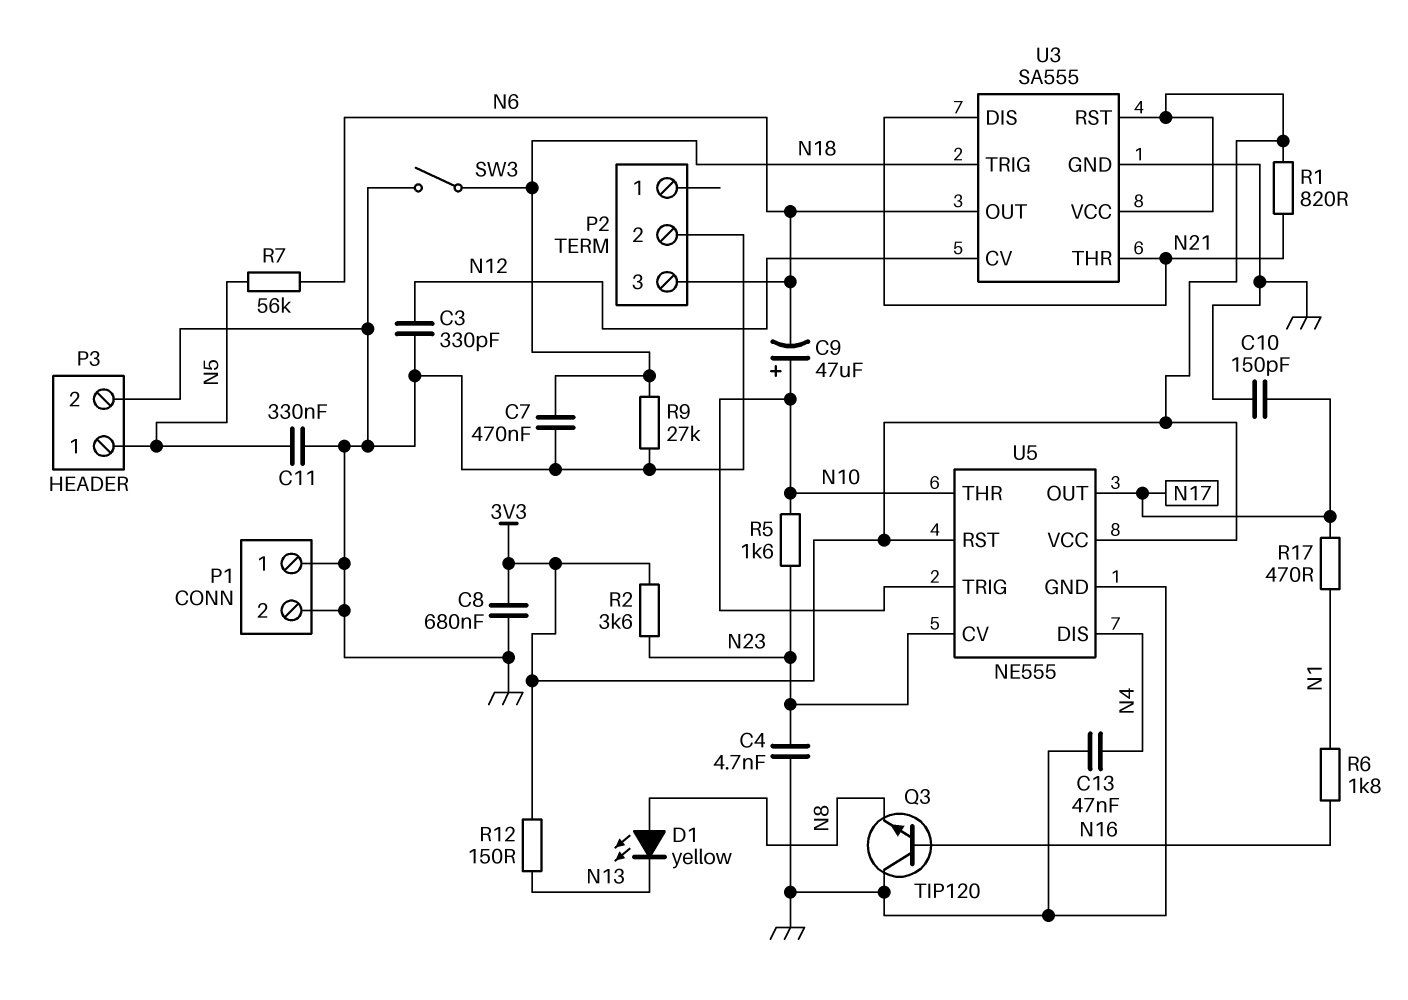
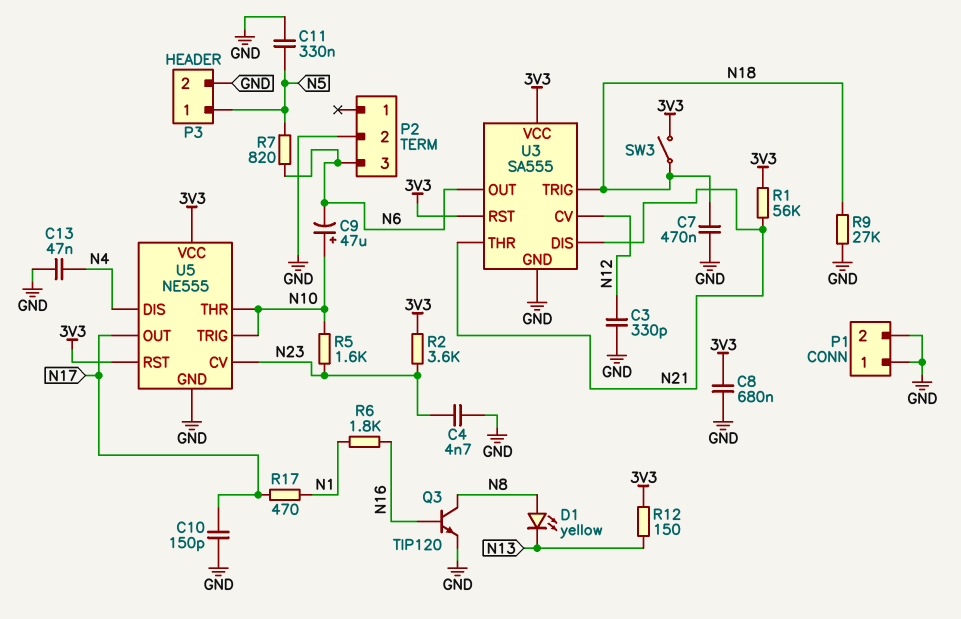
Q3: NPN TIP120 (B N16, C GND, E N8) -> NPN TIP120 (B N16, C N8, E GND)
R1: 820 (3V3, N21) -> 56k (3V3, N21)
R7: 56k (N5, N6) -> 820 (N5, N6)
SW3: switch (GND, N18) -> switch (3V3, N18)

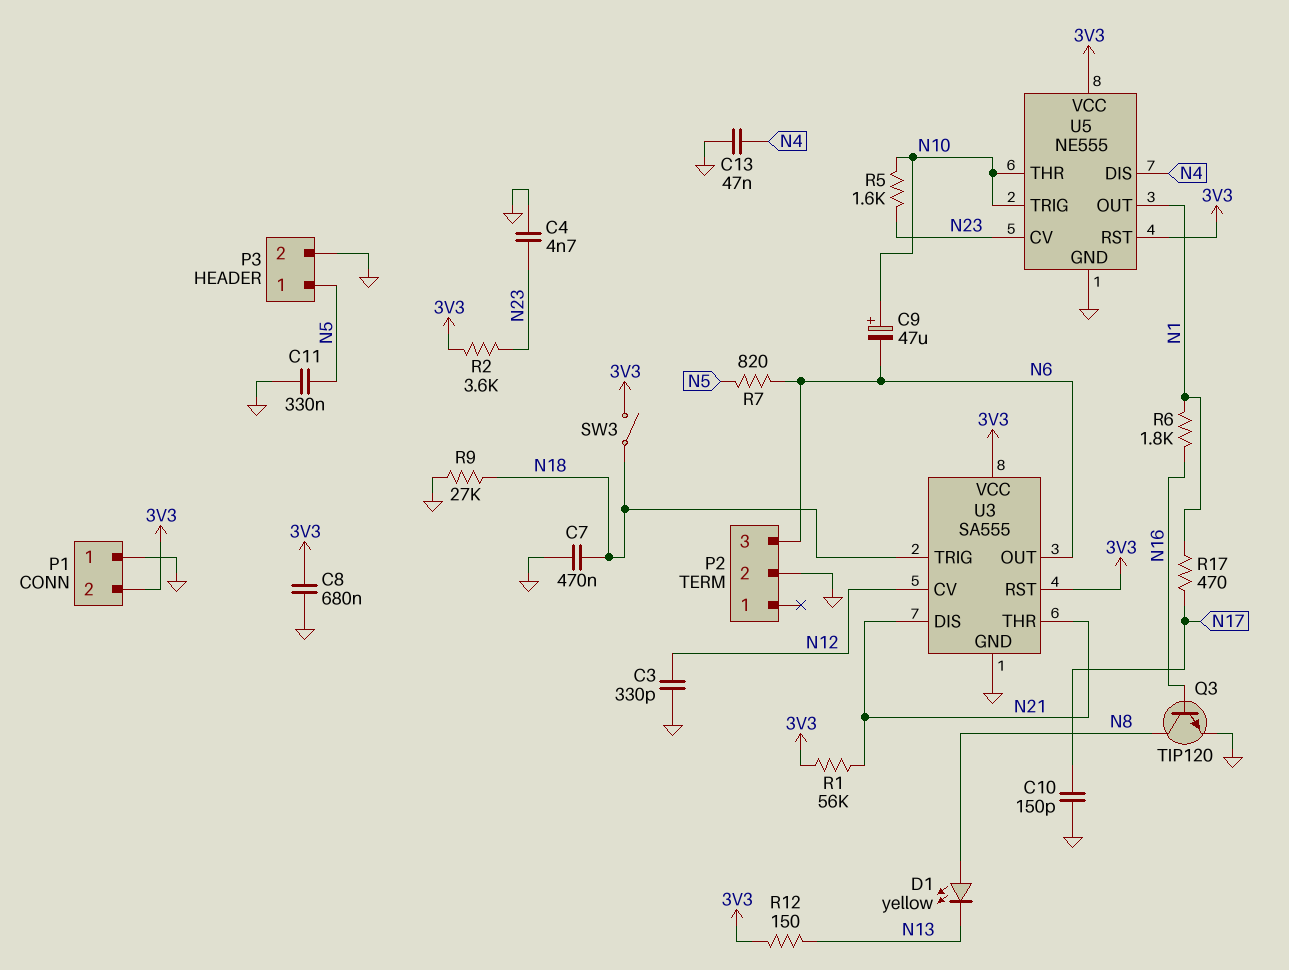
P1 pin 2: GND -> 3V3
U5 pin OUT: N17 -> N1

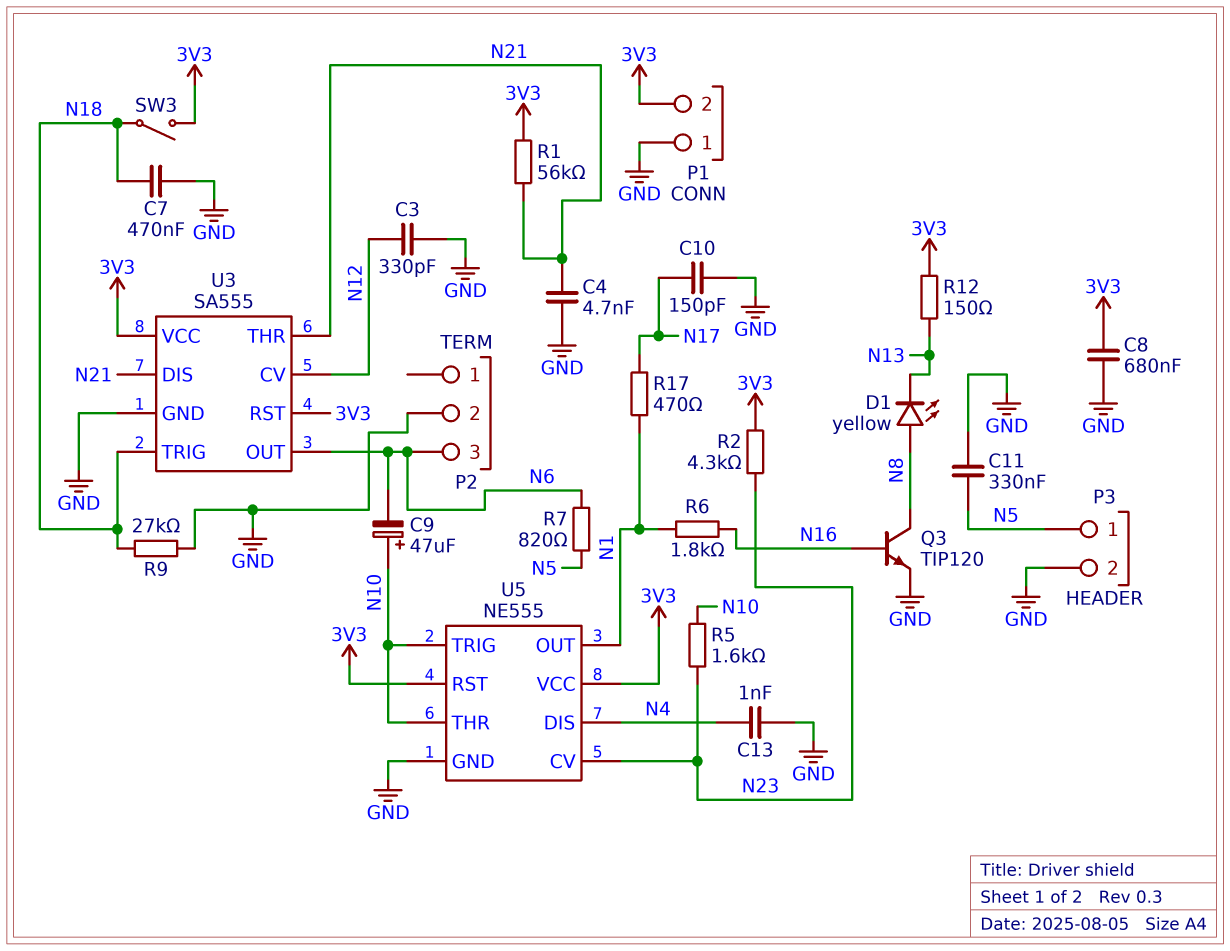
C4: 4.7nF (GND, N23) -> 4.7nF (GND, N21)
C13: 47nF (GND, N4) -> 1nF (GND, N4)
R2: 3.6k (3V3, N23) -> 4.3k (3V3, N23)

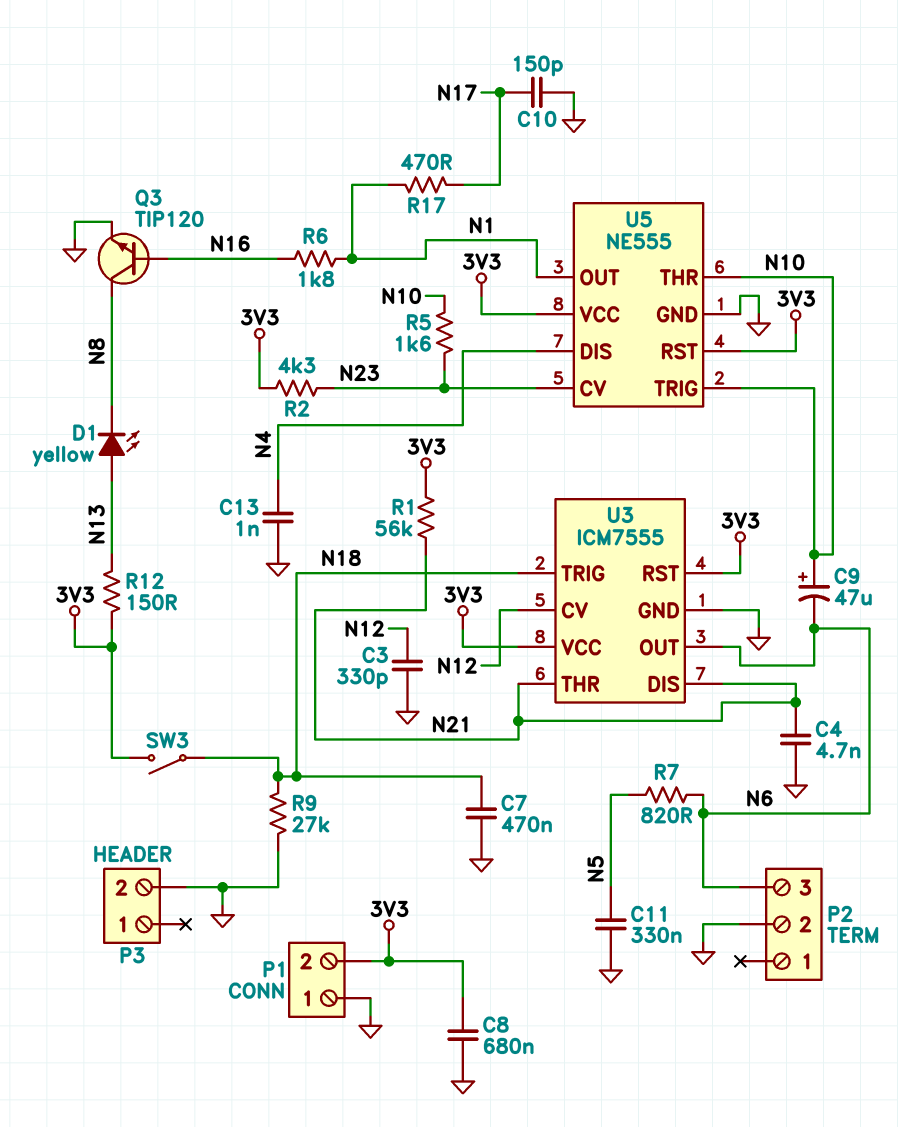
D1: LED yellow (A N8, K N13) -> LED yellow (A N13, K N8)
P3 pin 1: N5 -> none
U3: SA555 -> ICM7555

